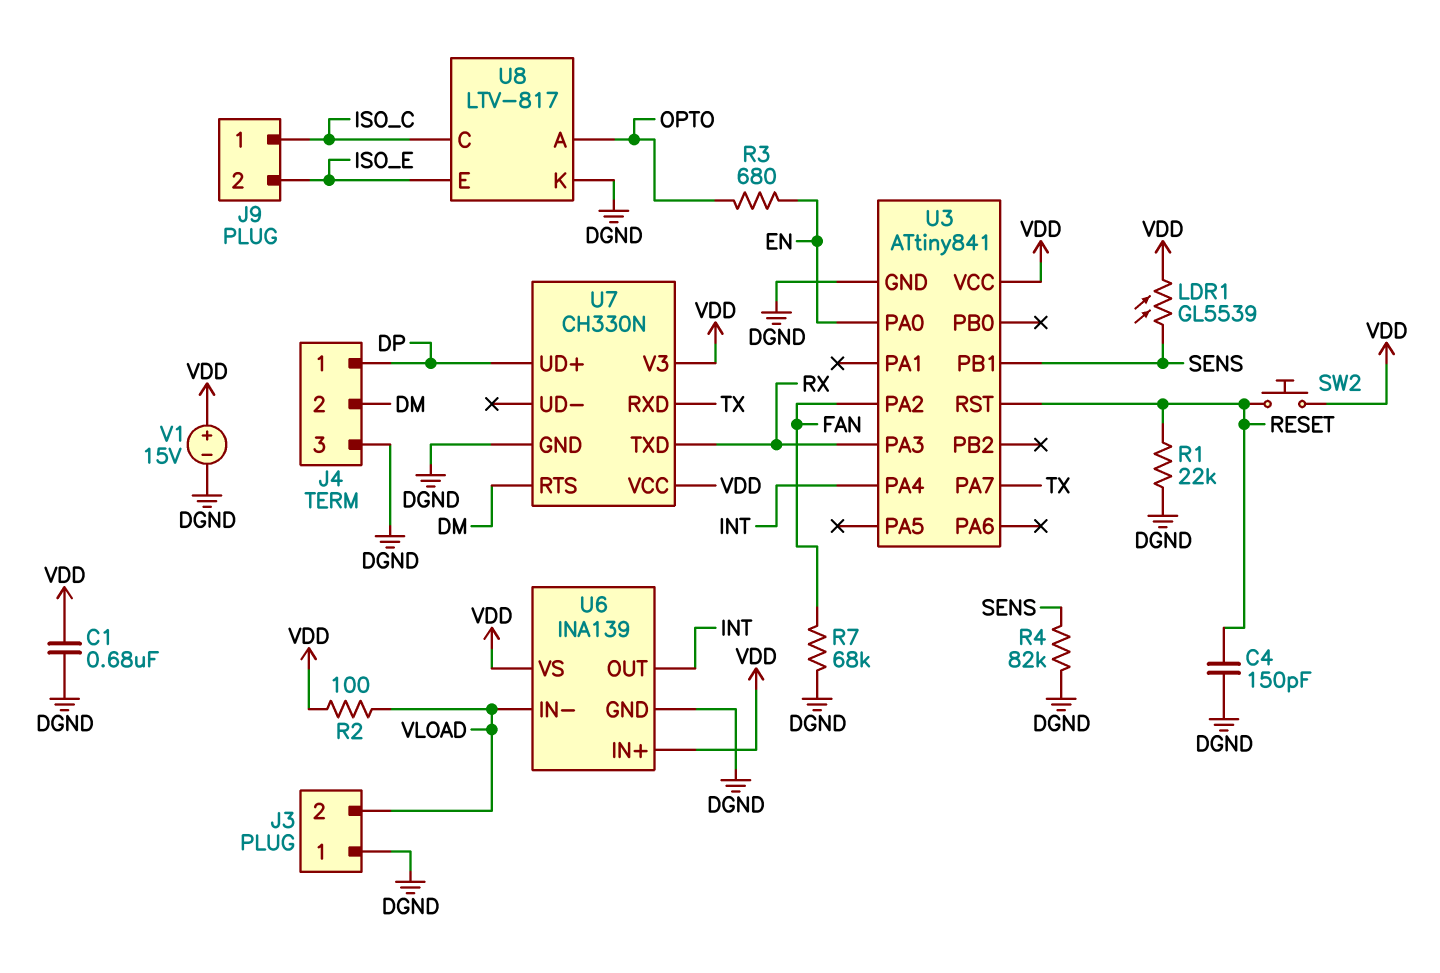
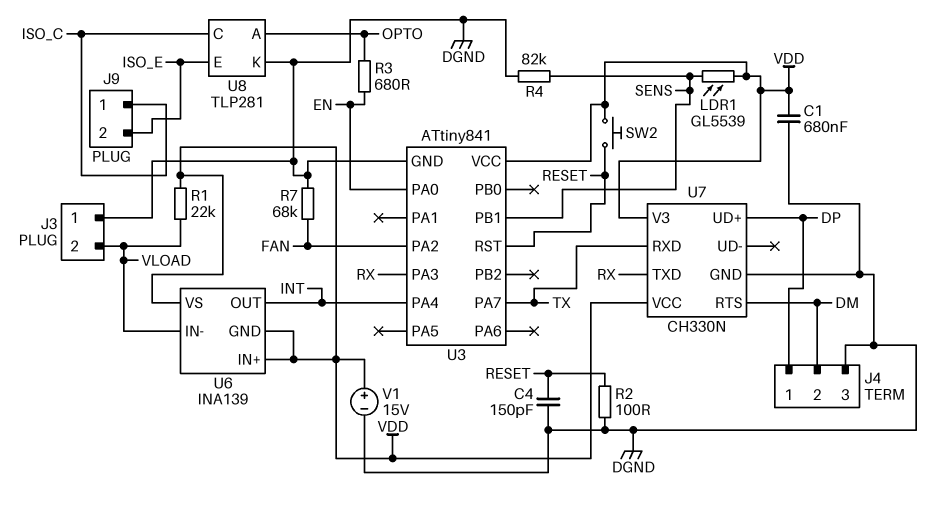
R1: 22k (DGND, RESET) -> 22k (VDD, VLOAD)
R2: 100 (VDD, VLOAD) -> 100 (DGND, RESET)
U6 pin GND: DGND -> VDD
U8: LTV-817 -> TLP281

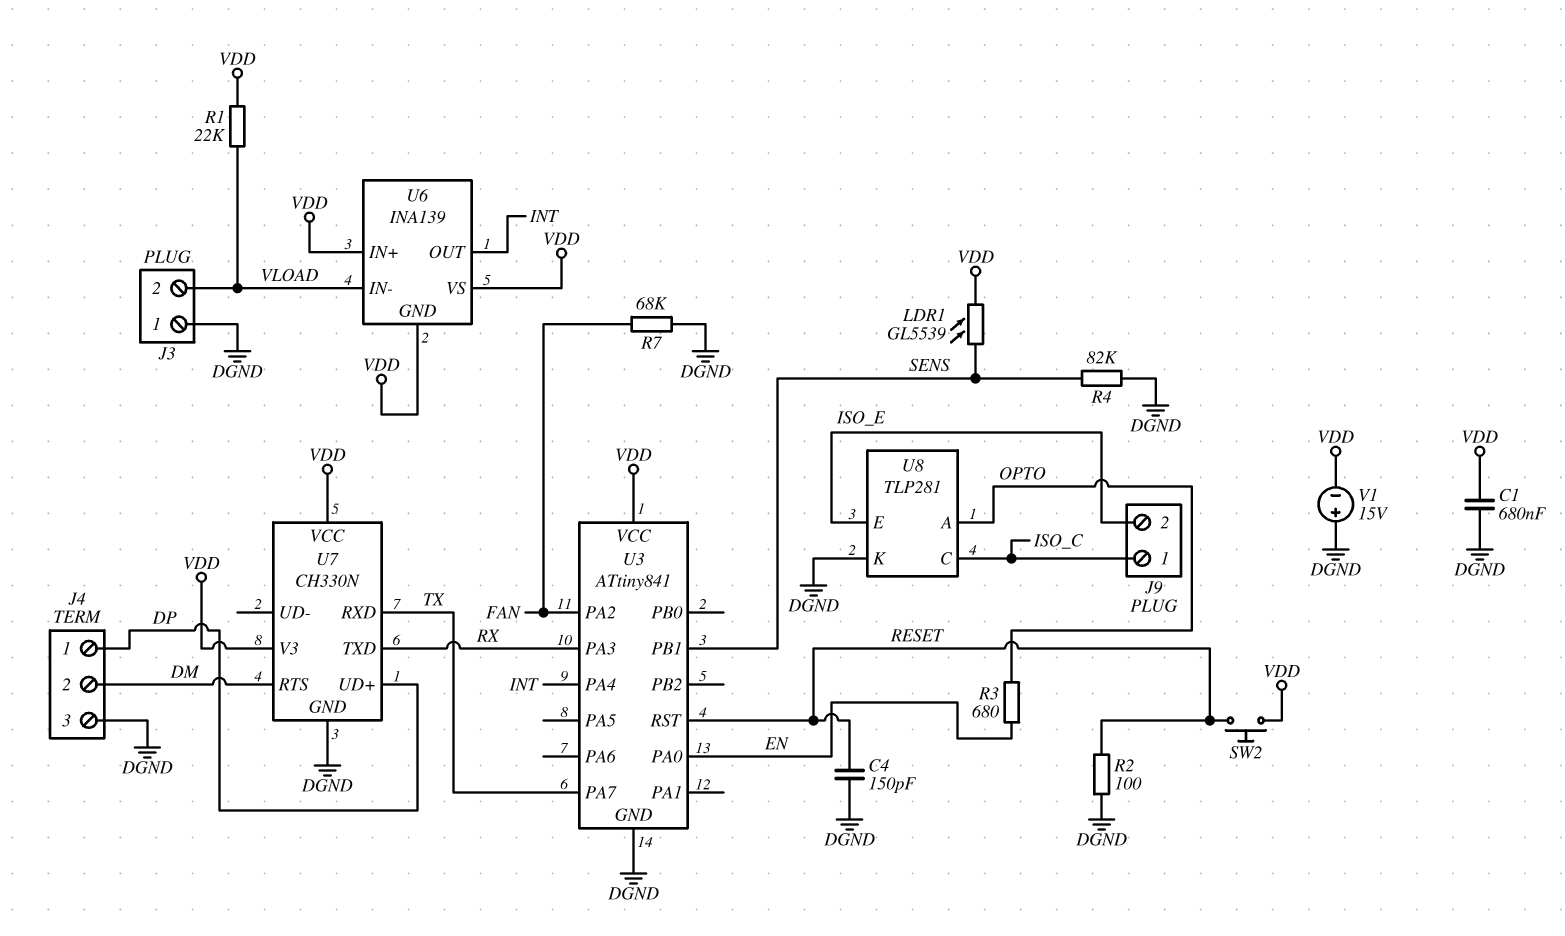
V1: 15V (plus VDD, minus DGND) -> 15V (plus DGND, minus VDD)

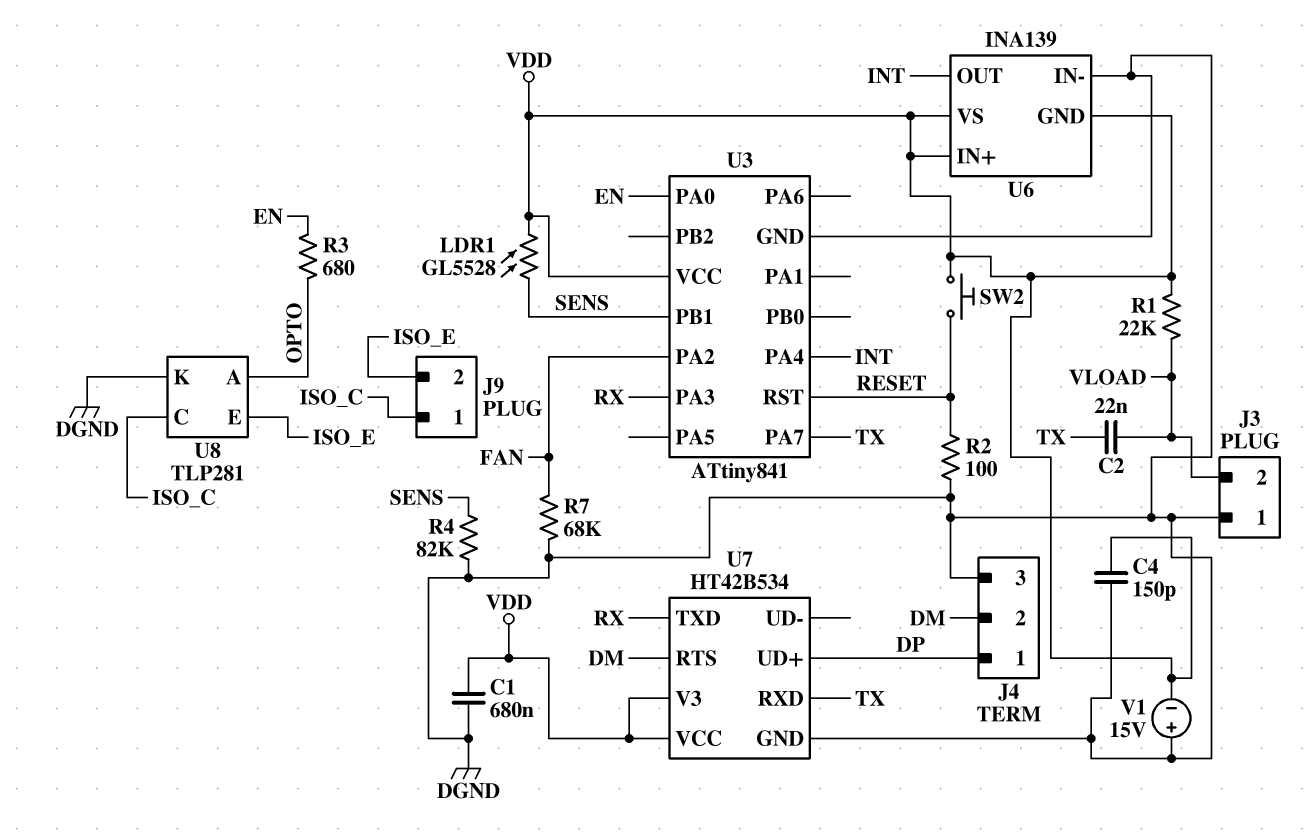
C2: none -> 22nF (TX, VLOAD)
C4: 150pF (DGND, RESET) -> 150pF (DGND, VDD)
LDR1: GL5539 (SENS, VDD) -> GL5528 (SENS, VDD)
U6 pin IN-: VLOAD -> DGND
U7: CH330N -> HT42B534

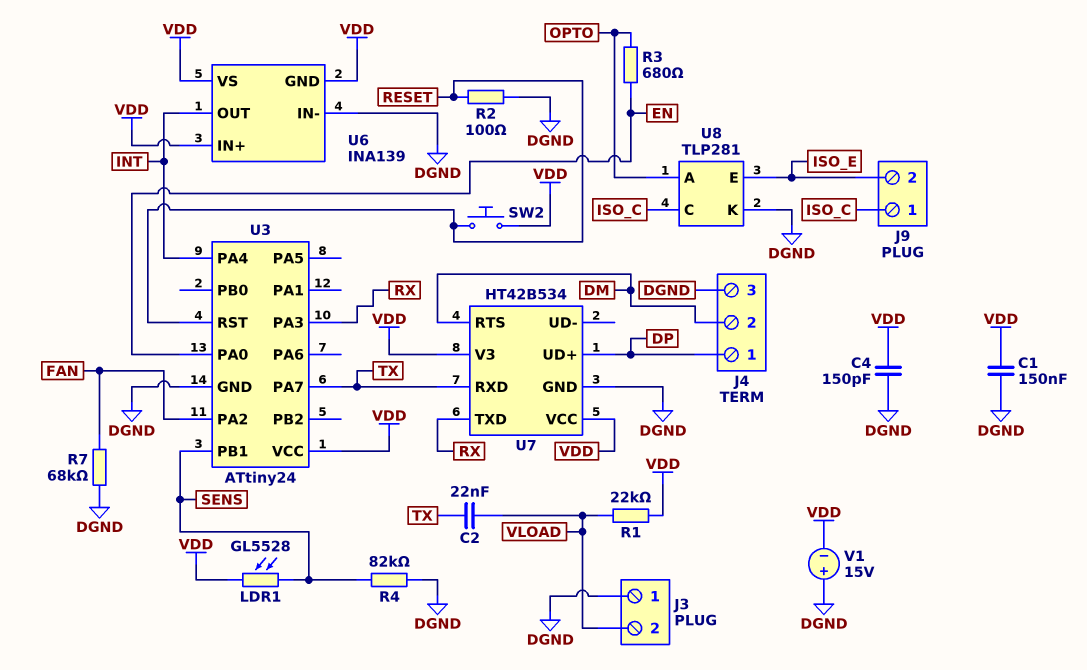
C1: 680nF (DGND, VDD) -> 150nF (DGND, VDD)
U3: ATtiny841 -> ATtiny24

